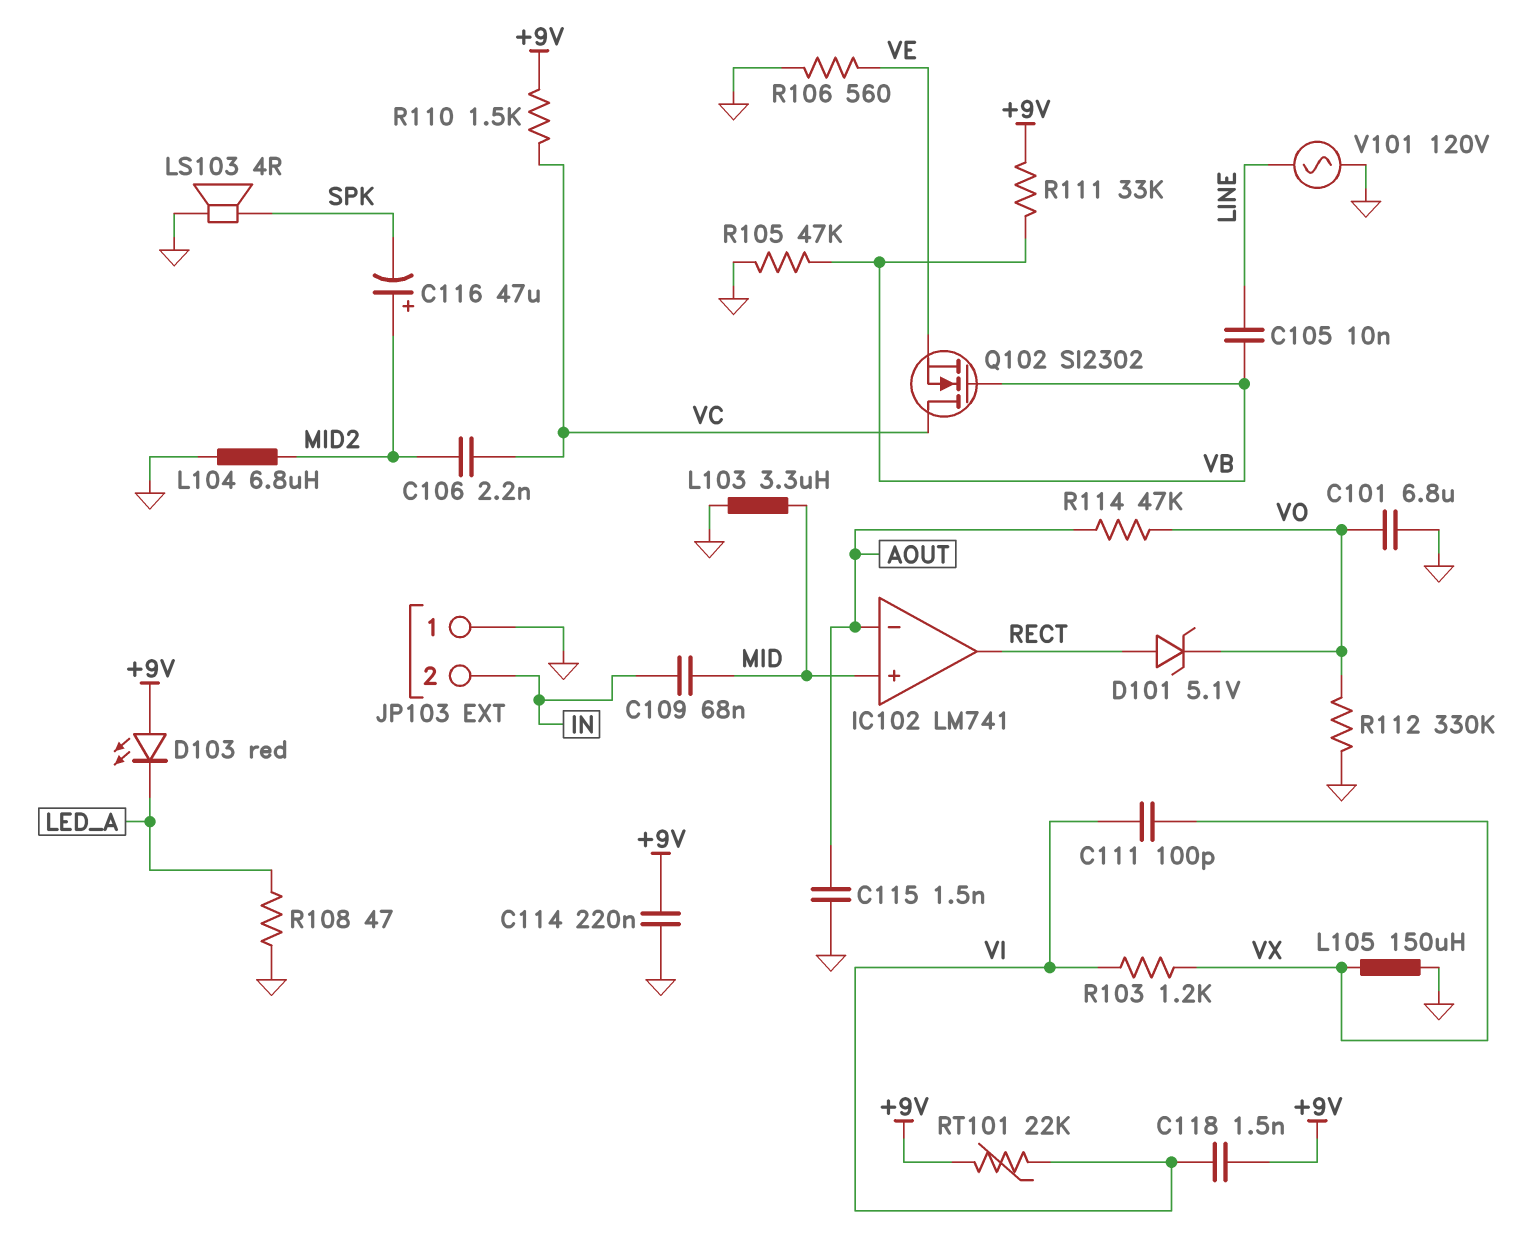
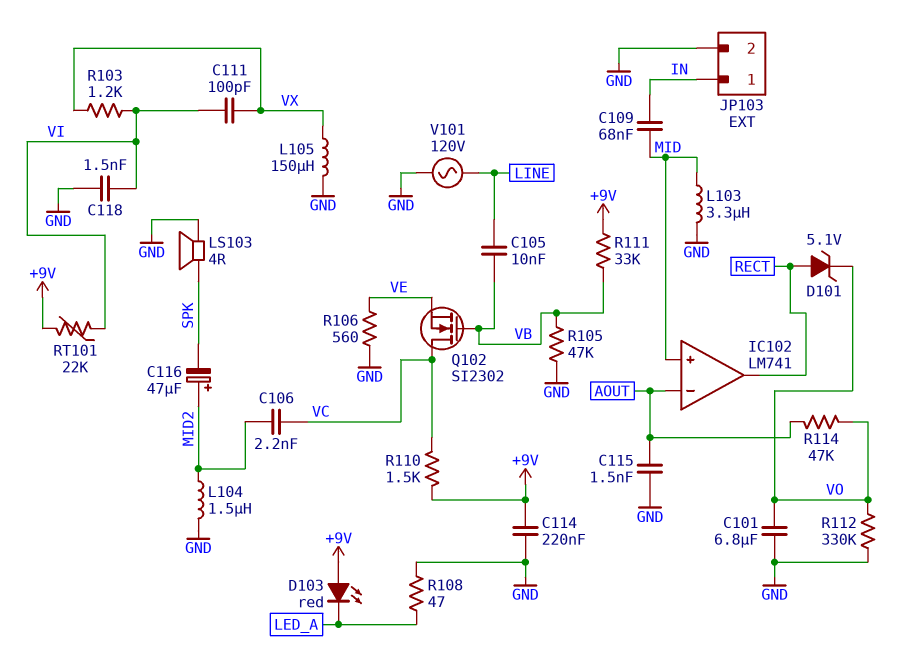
C118: 1.5nF (+9V, VI) -> 1.5nF (GND, VI)
JP103 pin 1: GND -> IN
JP103 pin 2: IN -> GND
L104: 6.8uH (GND, MID2) -> 1.5uH (GND, MID2)

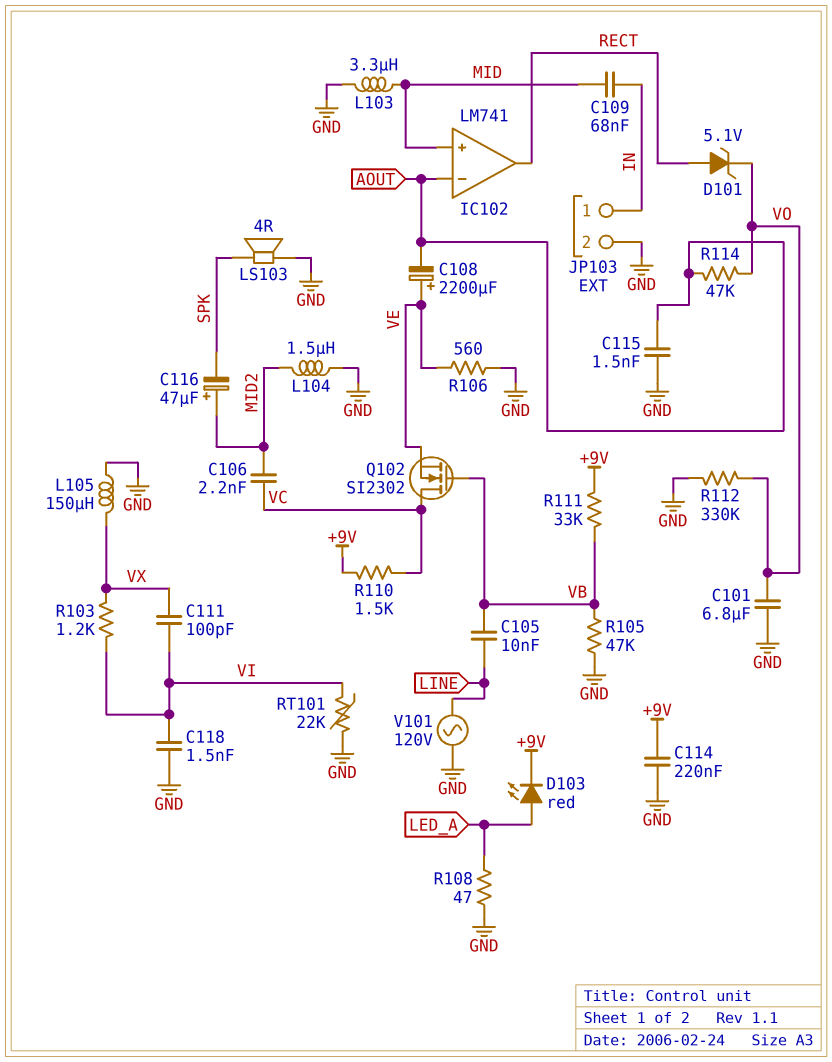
C108: none -> 2200uF (plus VE, minus AOUT)
D103: LED red (A +9V, K LED_A) -> LED red (A LED_A, K +9V)
RT101: 22k (+9V, VI) -> 22k (GND, VI)

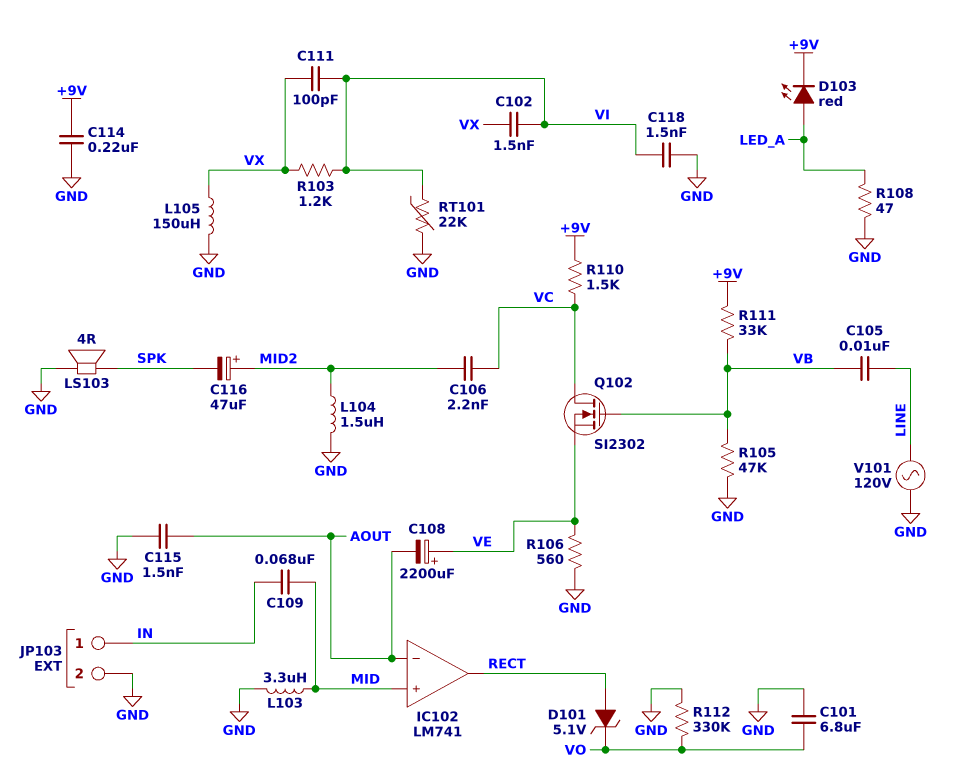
C102: none -> 1.5nF (VI, VX)
R114: 47k (AOUT, VO) -> none

